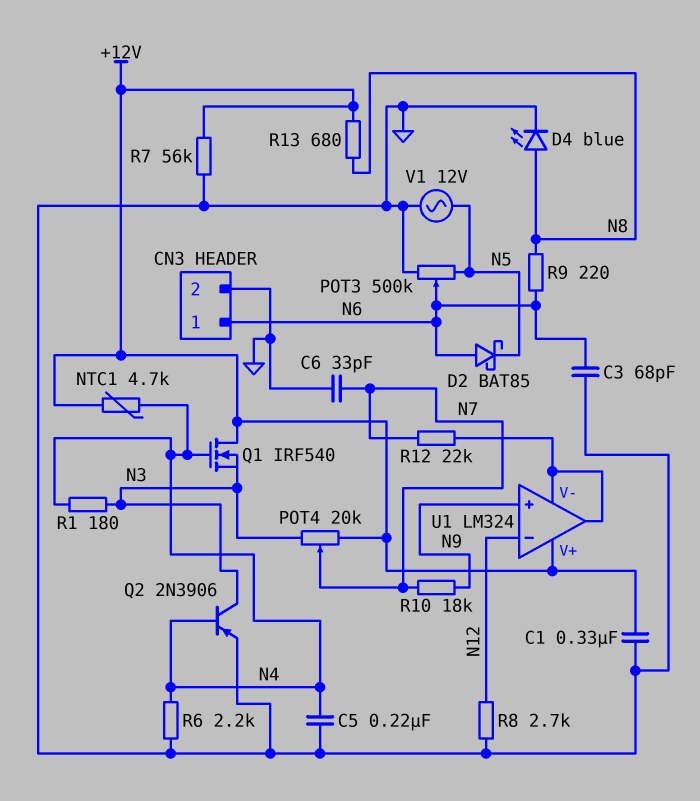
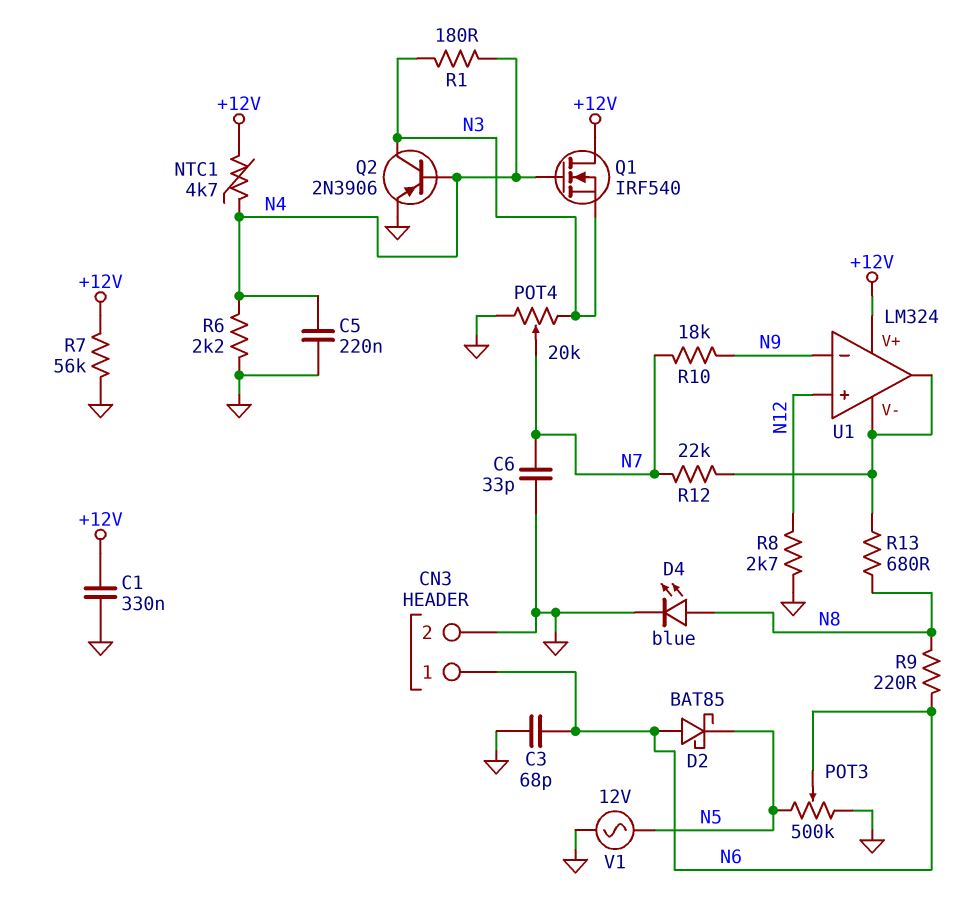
POT4: 20k (+12V, N3, wiper N7) -> 20k (GND, N3, wiper N7)
R13: 680 (+12V, N8) -> 680 (N8, U1/V-)
U1 pin in+: N9 -> N12
U1 pin in-: N12 -> N9

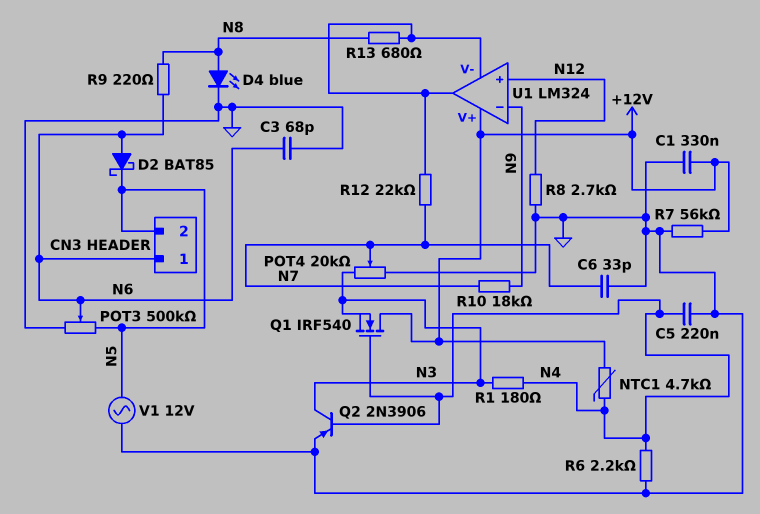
CN3 pin 2: GND -> N5

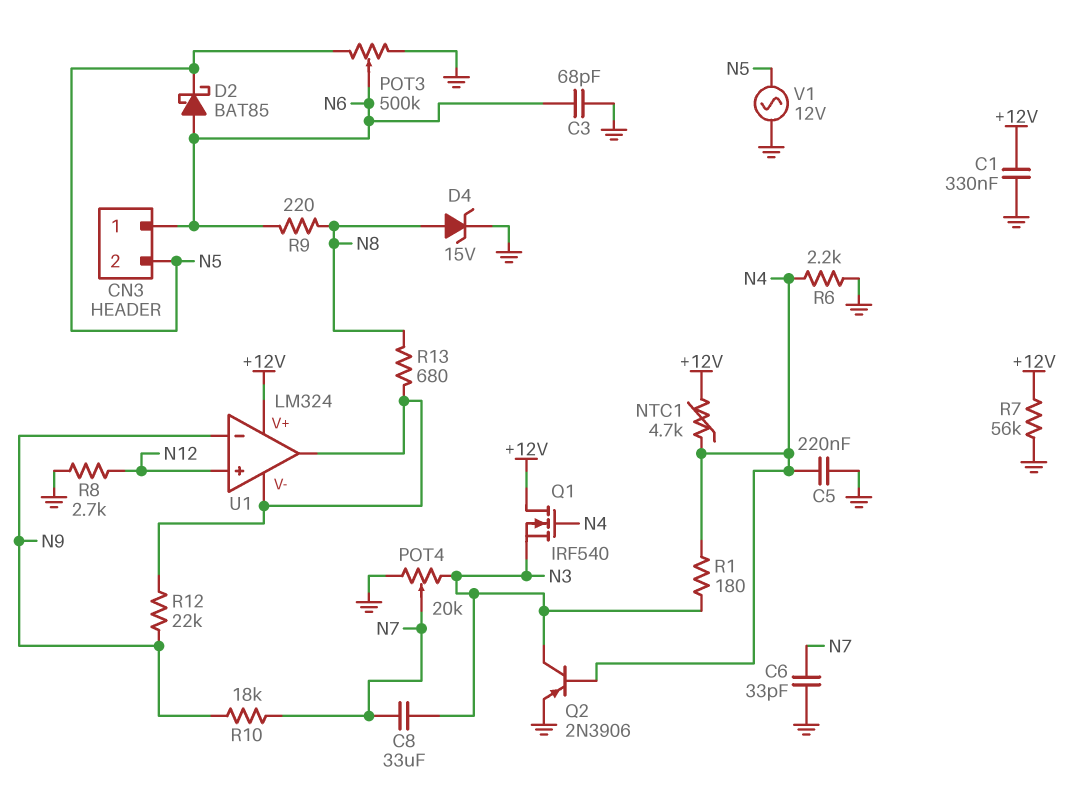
C8: none -> 33uF (N3, N7)
D4: LED blue (A N8, K GND) -> zener 15V (A N8, K GND)
R12: 22k (N7, U1/V-) -> 22k (N9, U1/V-)

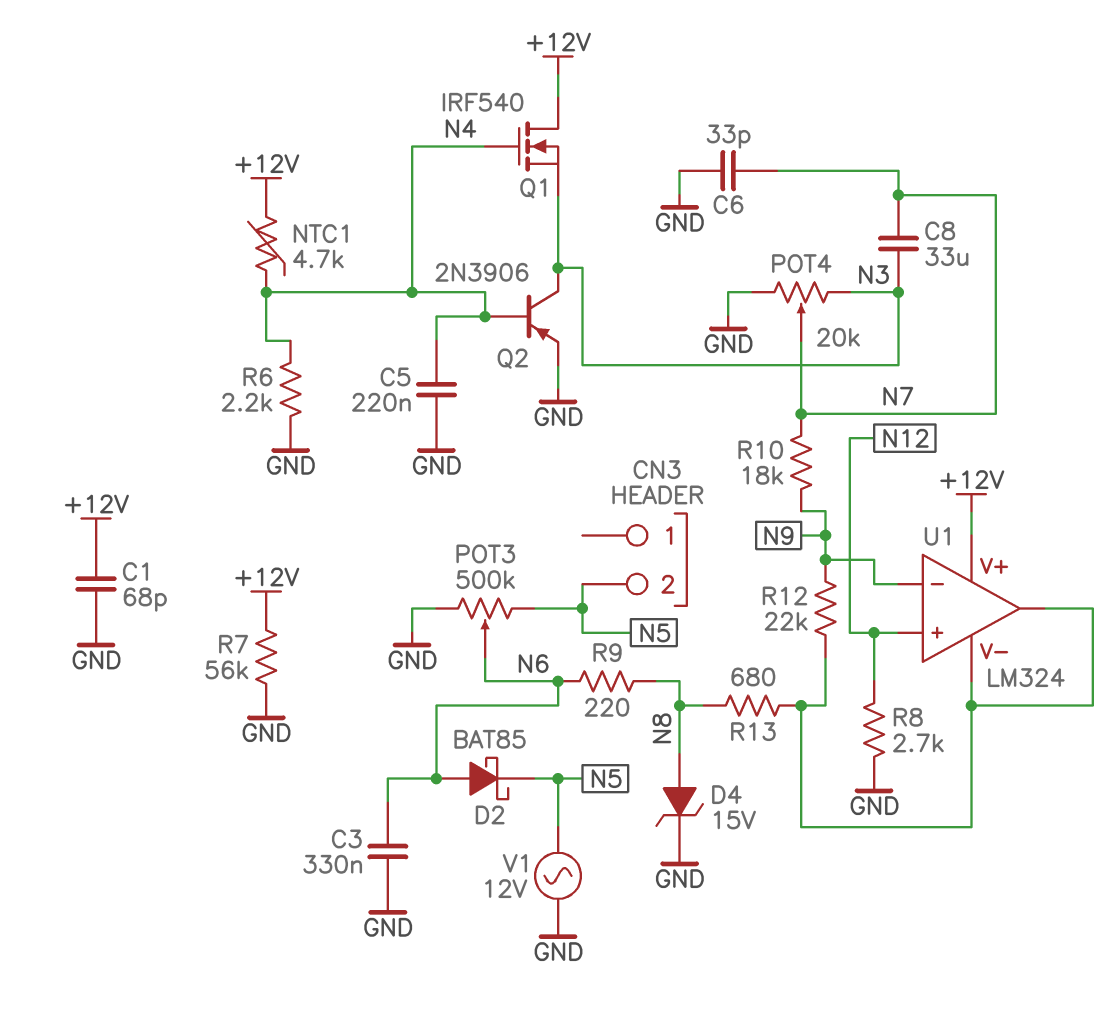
C1: 330nF (+12V, GND) -> 68pF (+12V, GND)
C3: 68pF (GND, N6) -> 330nF (GND, N6)
CN3 pin 1: N6 -> none
R1: 180 (N3, N4) -> none

